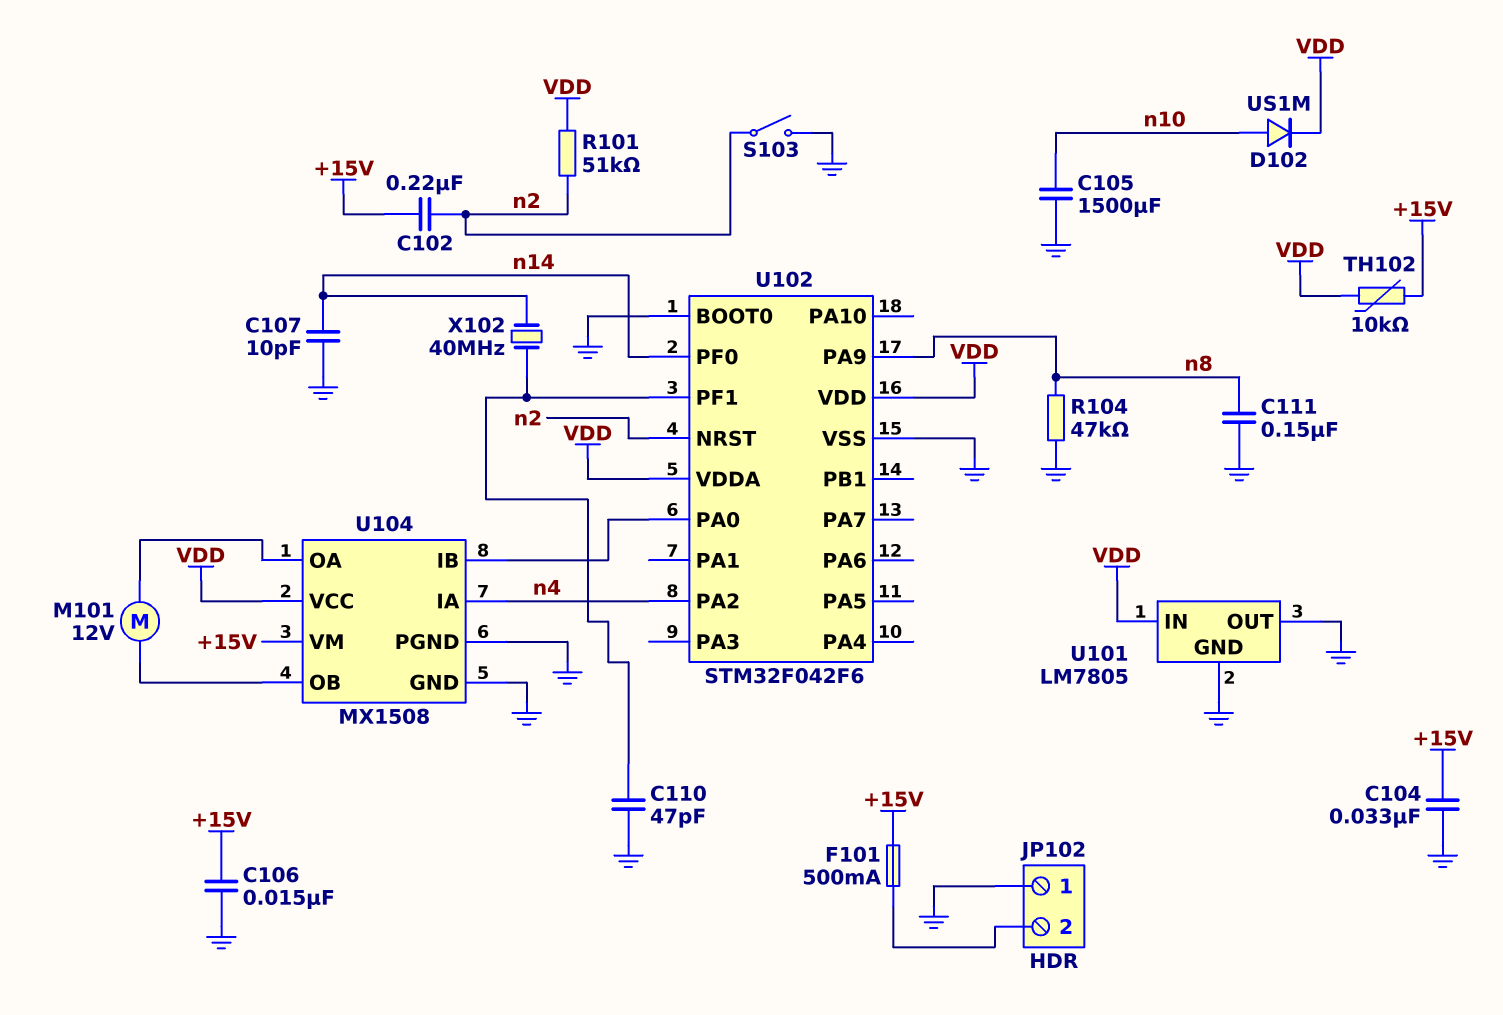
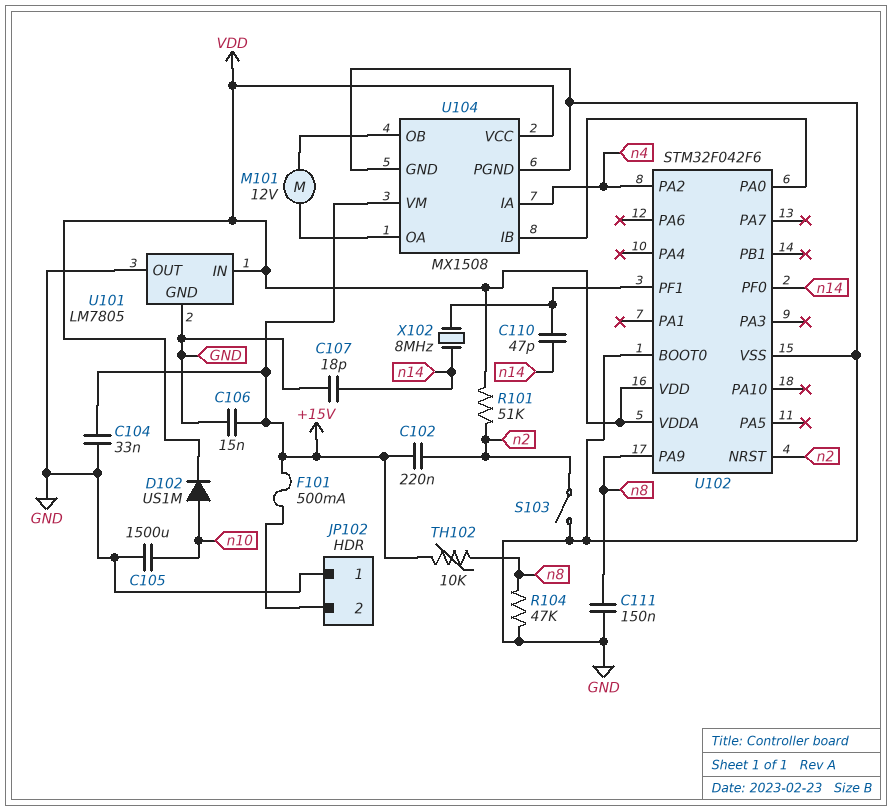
C107: 10pF (GND, n14) -> 18pF (GND, n14)
C110: 47pF (GND, U102/PF1) -> 47pF (U102/PF1, n14)
TH102: 10k (+15V, VDD) -> 10k (+15V, n8)
X102: 40MHz (U102/PF1, n14) -> 8MHz (U102/PF1, n14)

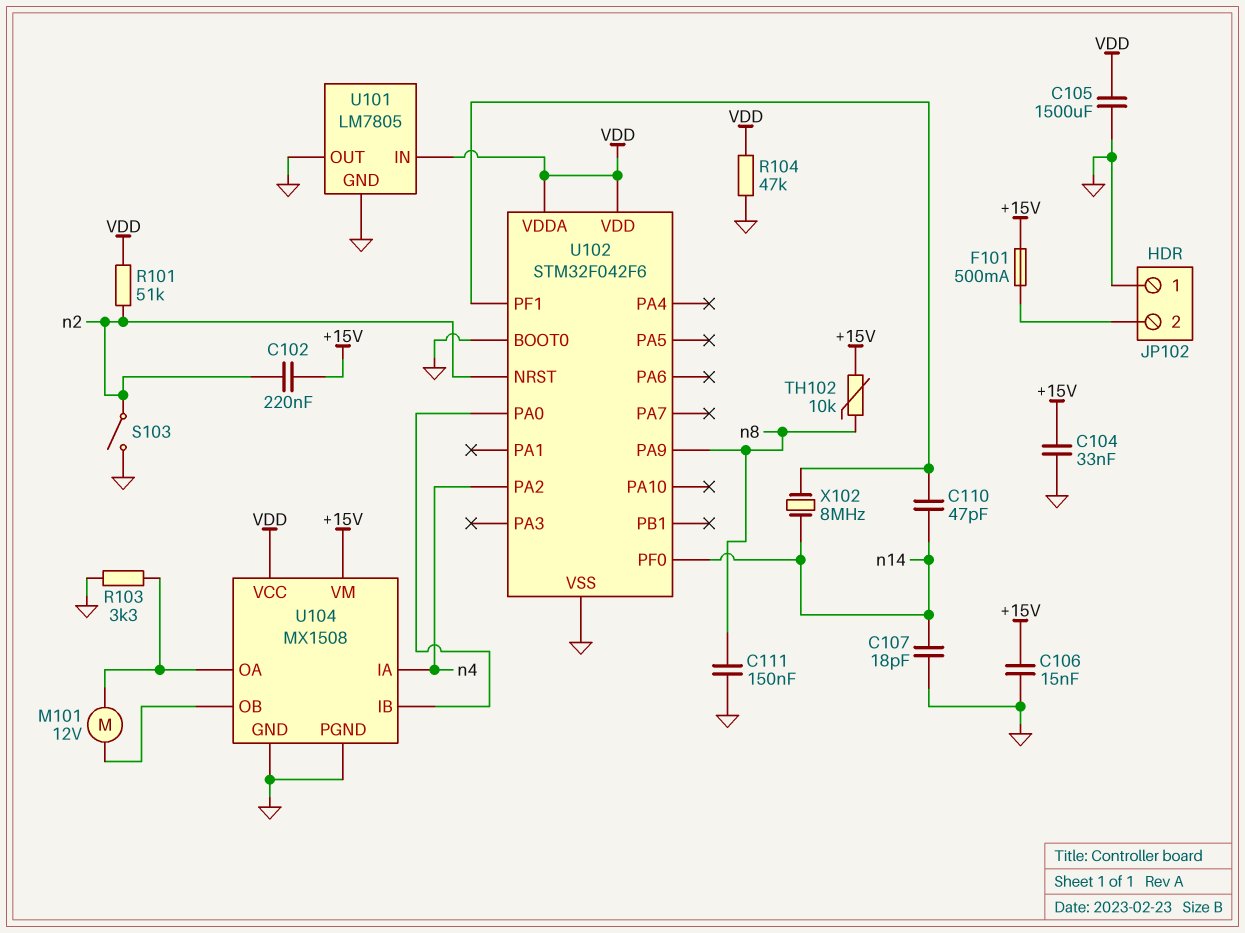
C105: 1500uF (GND, n10) -> 1500uF (GND, VDD)
D102: diode US1M (A n10, K VDD) -> none
R103: none -> 3.3k (GND, U104/OA)
R104: 47k (GND, n8) -> 47k (GND, VDD)

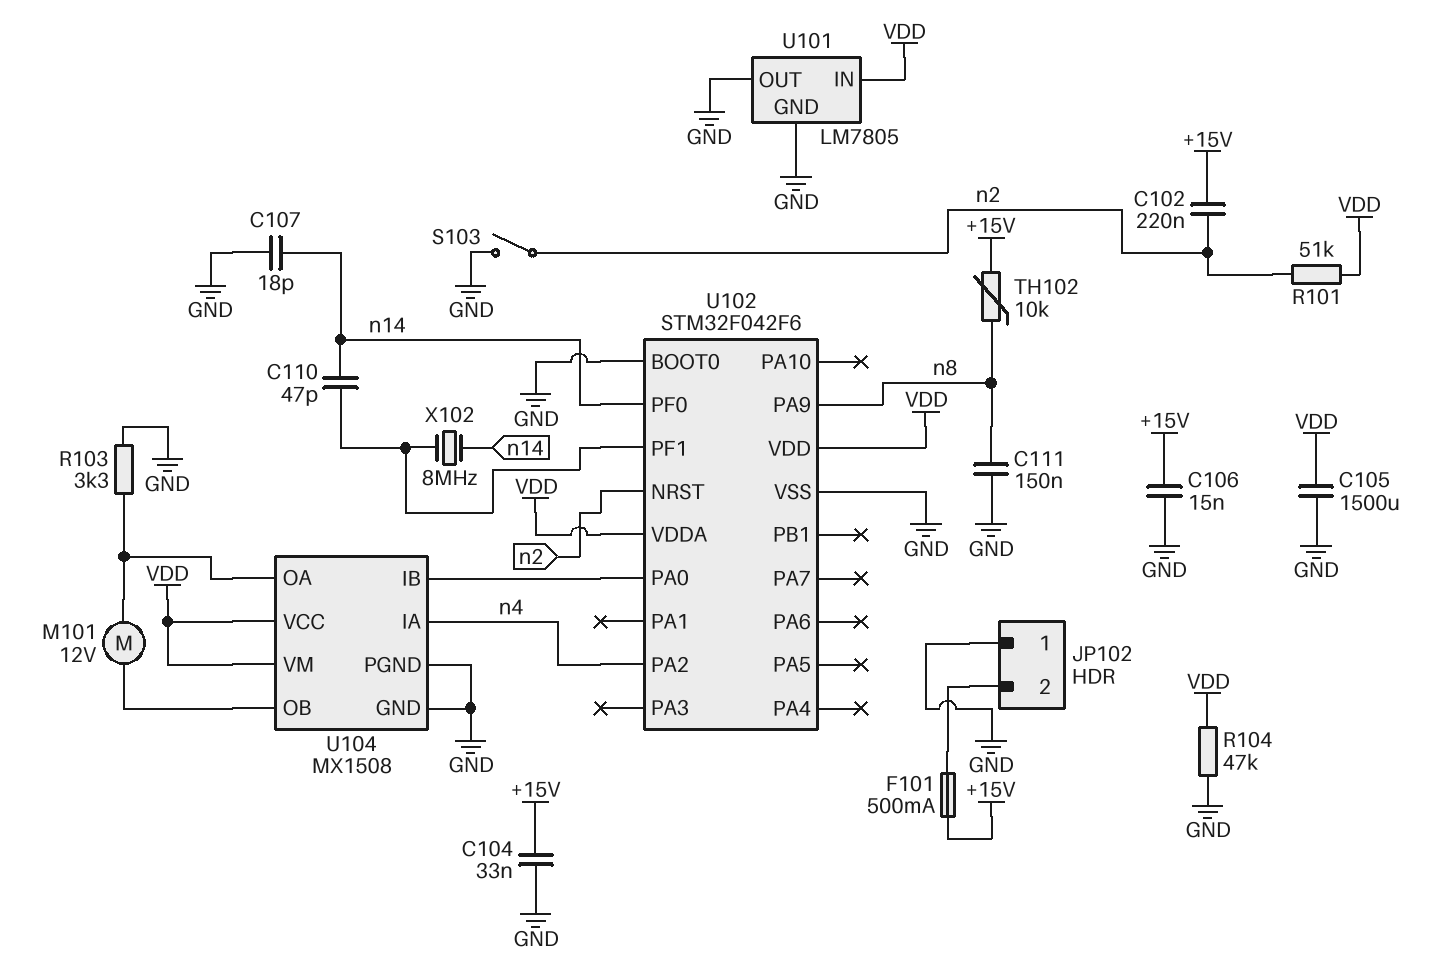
U104 pin VM: +15V -> VDD

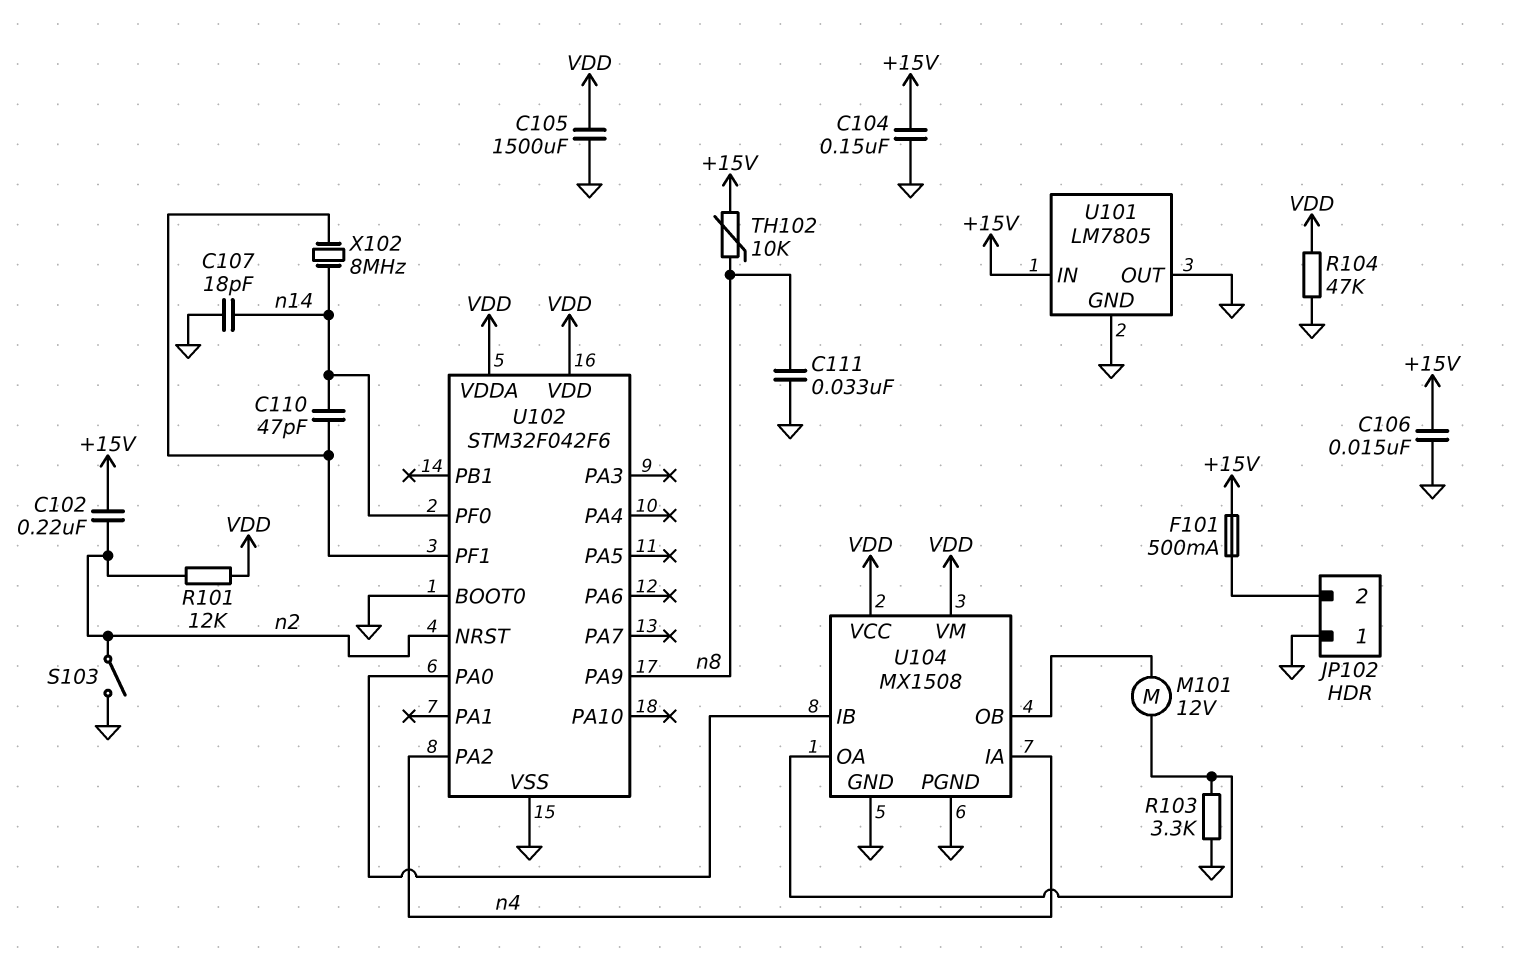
C104: 33nF (+15V, GND) -> 150nF (+15V, GND)
C111: 150nF (GND, n8) -> 33nF (GND, n8)
R101: 51k (VDD, n2) -> 12k (VDD, n2)
U101 pin IN: VDD -> +15V

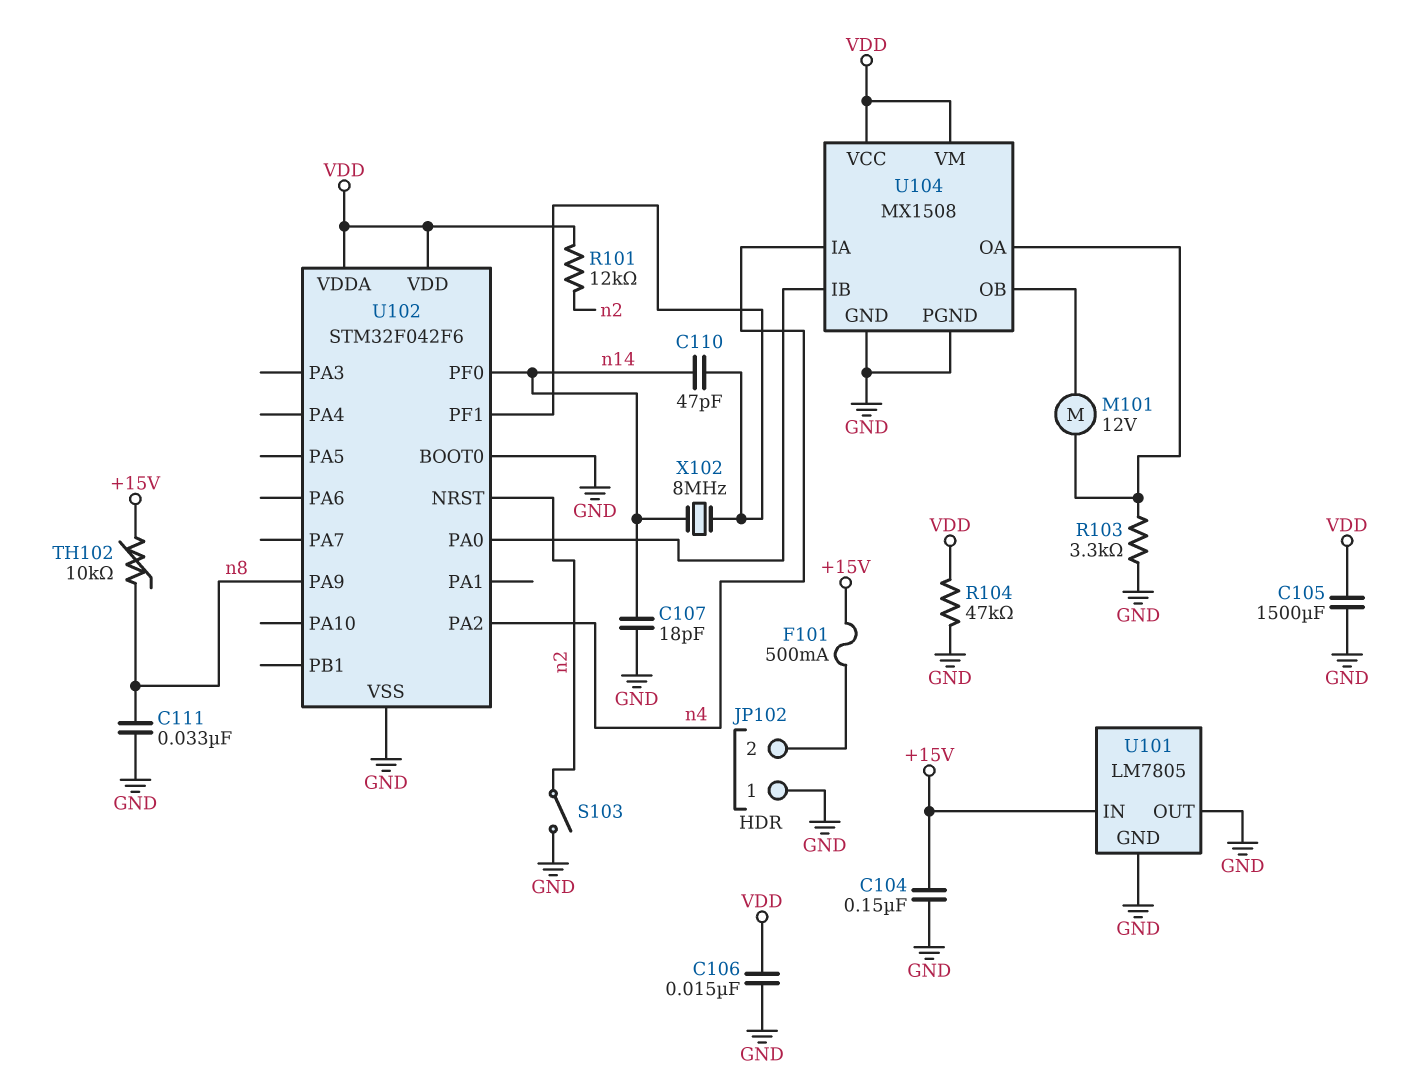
C102: 220nF (+15V, n2) -> none
C106: 15nF (+15V, GND) -> 15nF (GND, VDD)

